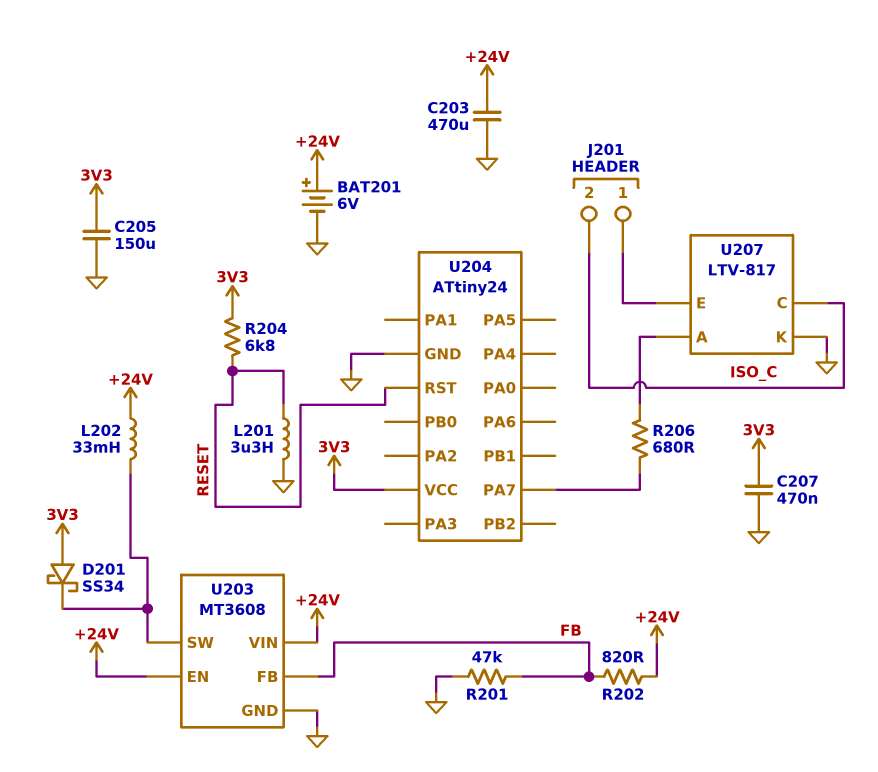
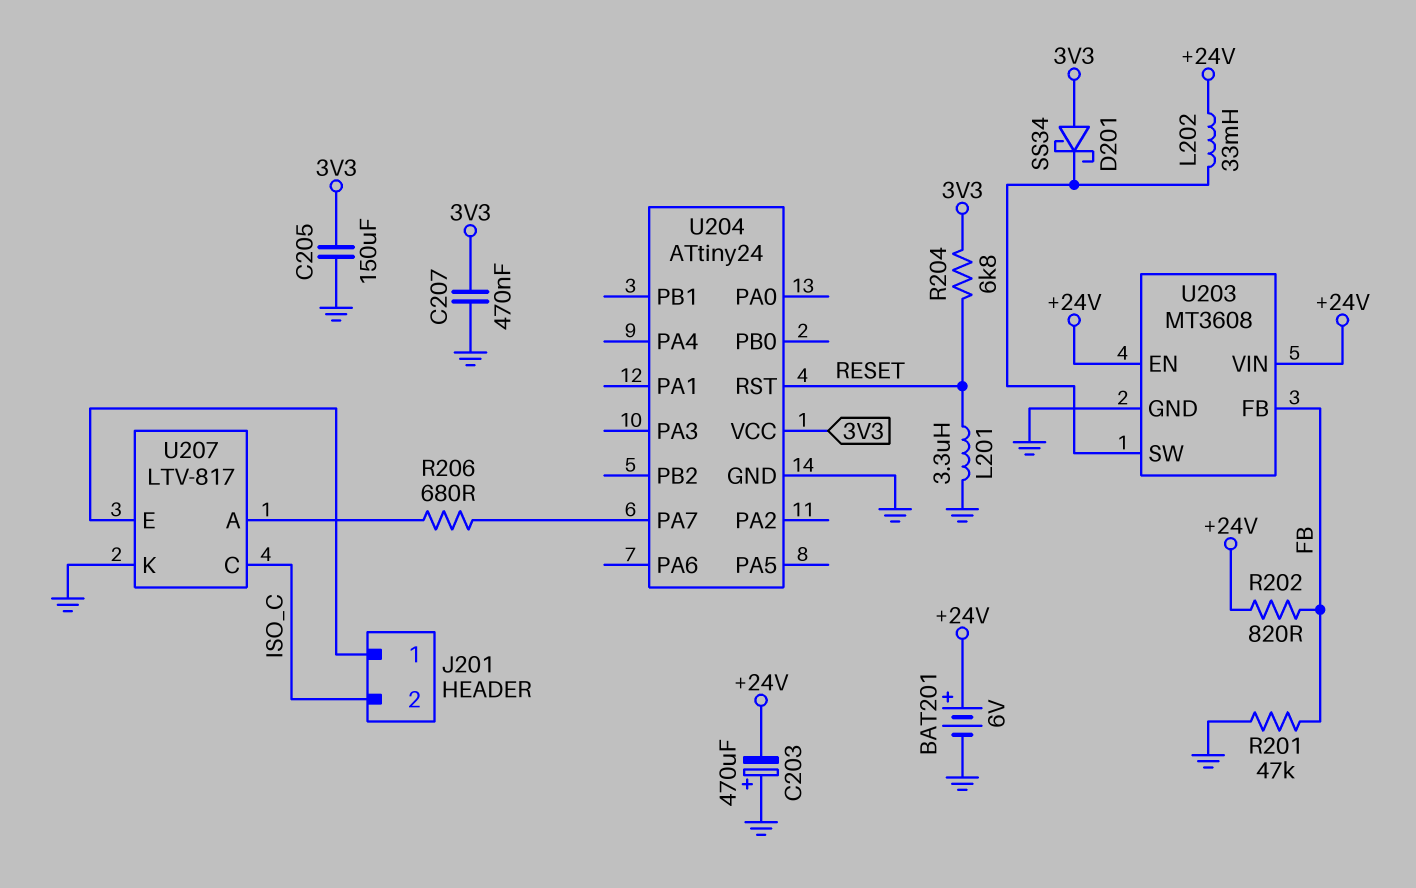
C203: 470uF (+24V, GND) -> 470uF (plus GND, minus +24V)

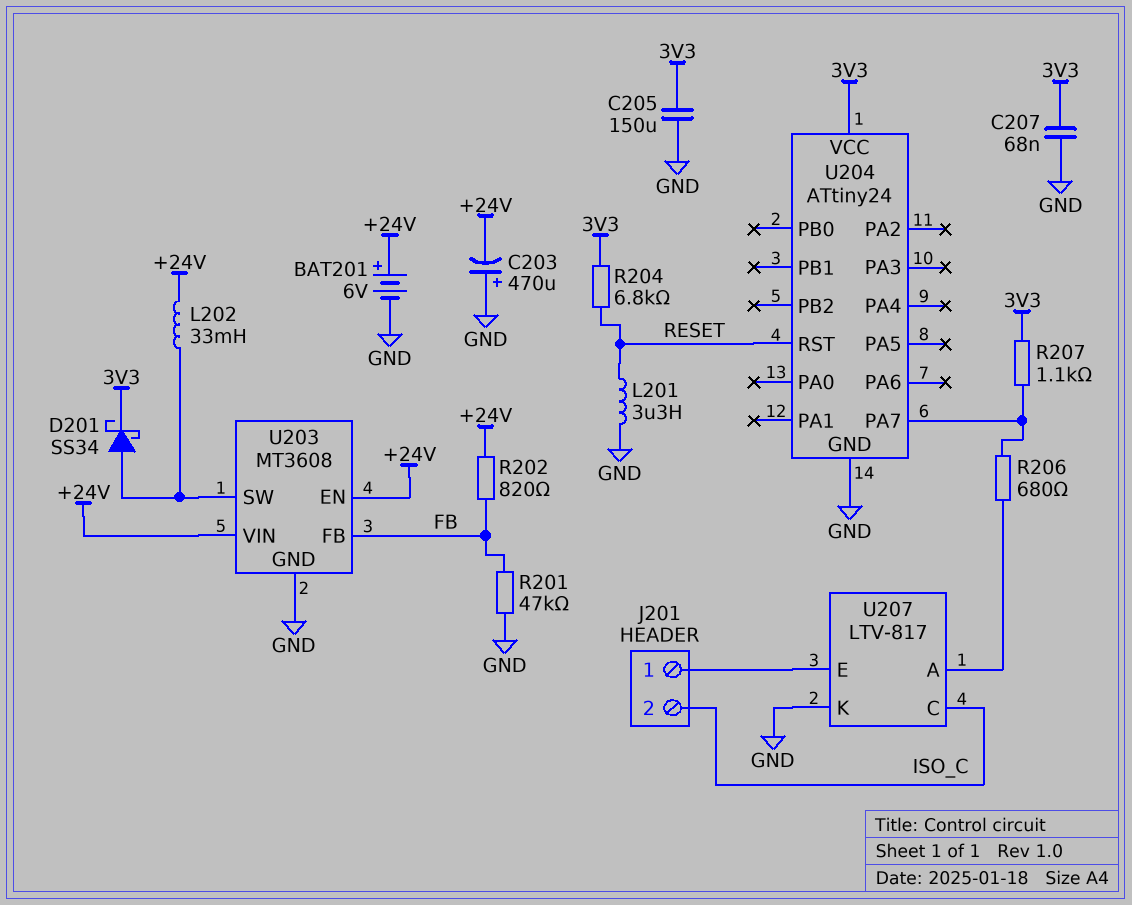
C207: 470nF (3V3, GND) -> 68nF (3V3, GND)
D201: schottky SS34 (A 3V3, K U203/SW) -> schottky SS34 (A U203/SW, K 3V3)
R207: none -> 1.1k (3V3, U204/PA7)

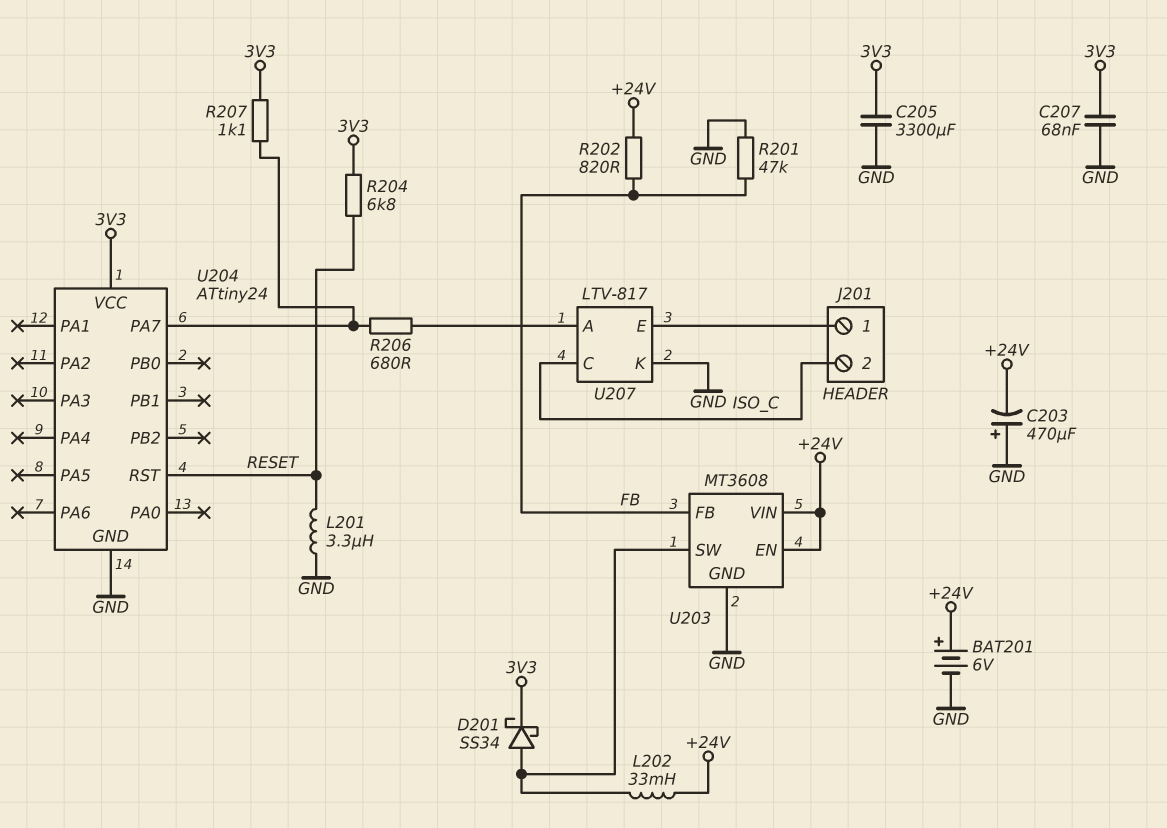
C205: 150uF (3V3, GND) -> 3300uF (3V3, GND)

